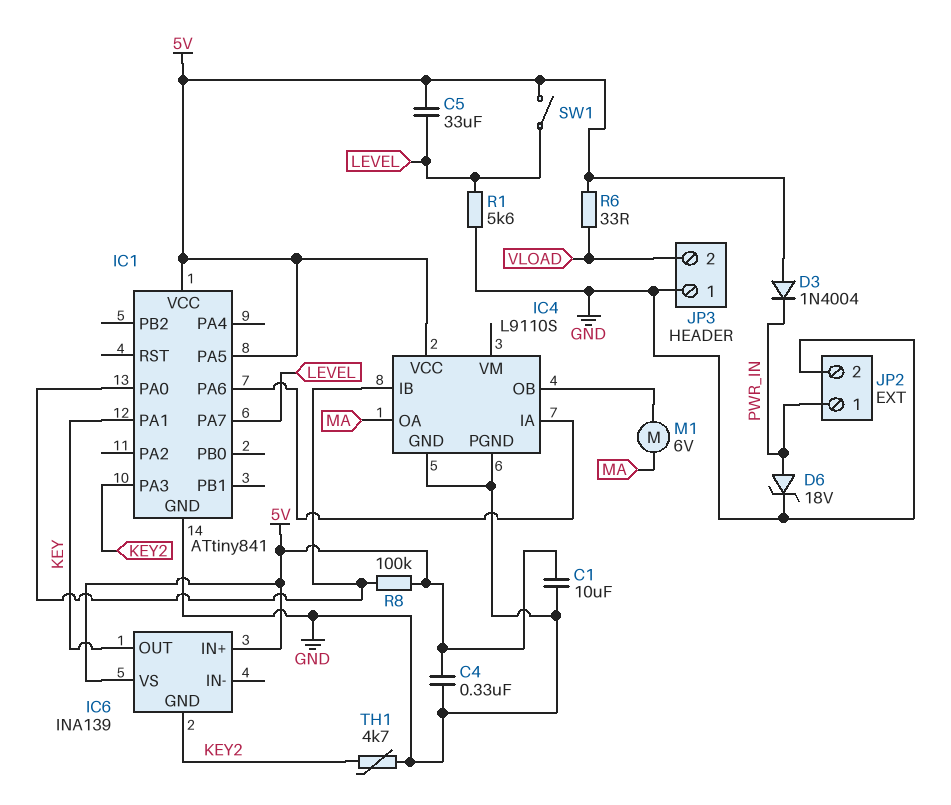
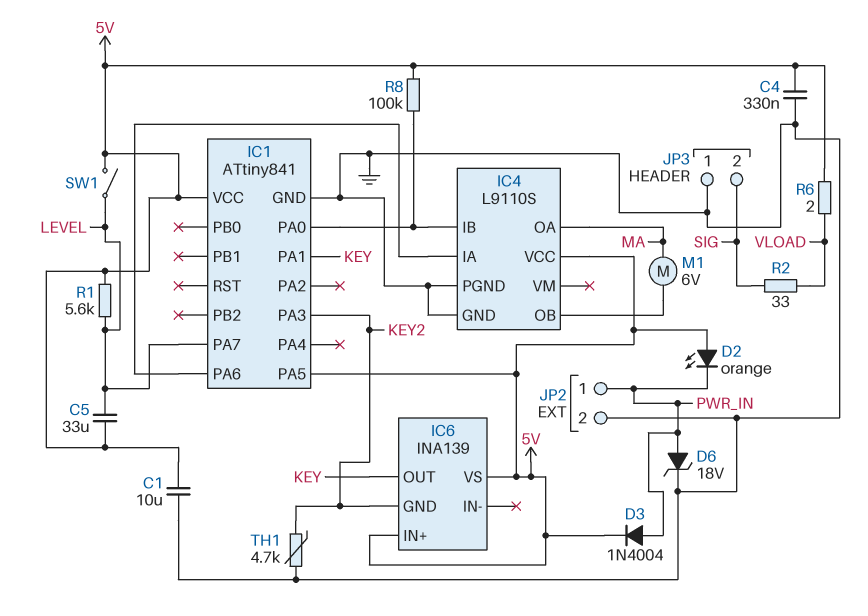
D2: none -> LED orange (A 5V, K PWR_IN)
D3: diode 1N4004 (A 5V, K PWR_IN) -> diode 1N4004 (A PWR_IN, K 5V)
JP3 pin 2: VLOAD -> SIG
R1: 5.6k (GND, LEVEL) -> 5.6k (5V, LEVEL)
R2: none -> 33 (SIG, VLOAD)
R6: 33 (5V, VLOAD) -> 2 (5V, VLOAD)

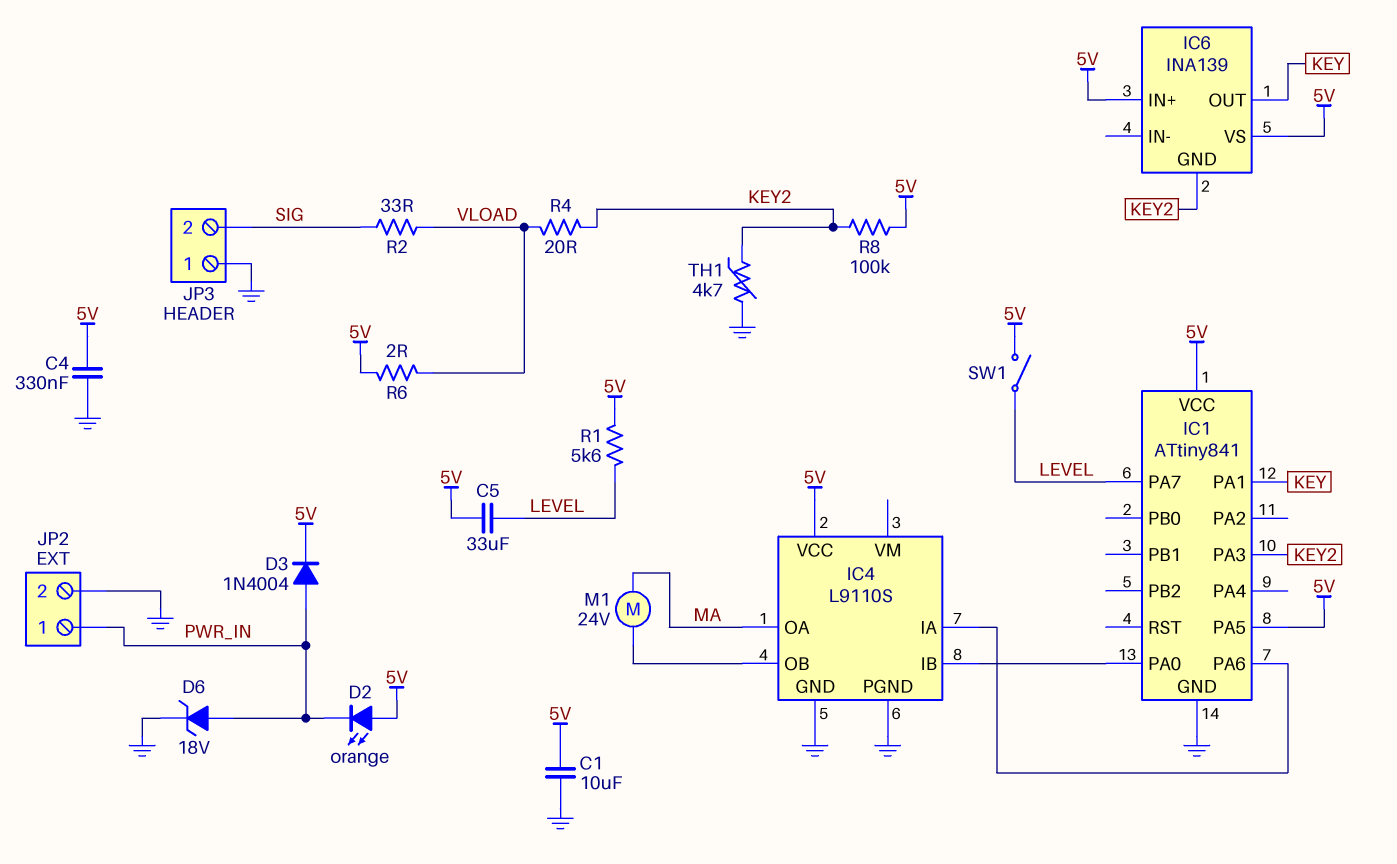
M1: motor 6V (IC4/OB, MA) -> motor 24V (IC4/OB, MA)
R4: none -> 20 (KEY2, VLOAD)
R8: 100k (5V, IC1/PA0) -> 100k (5V, KEY2)

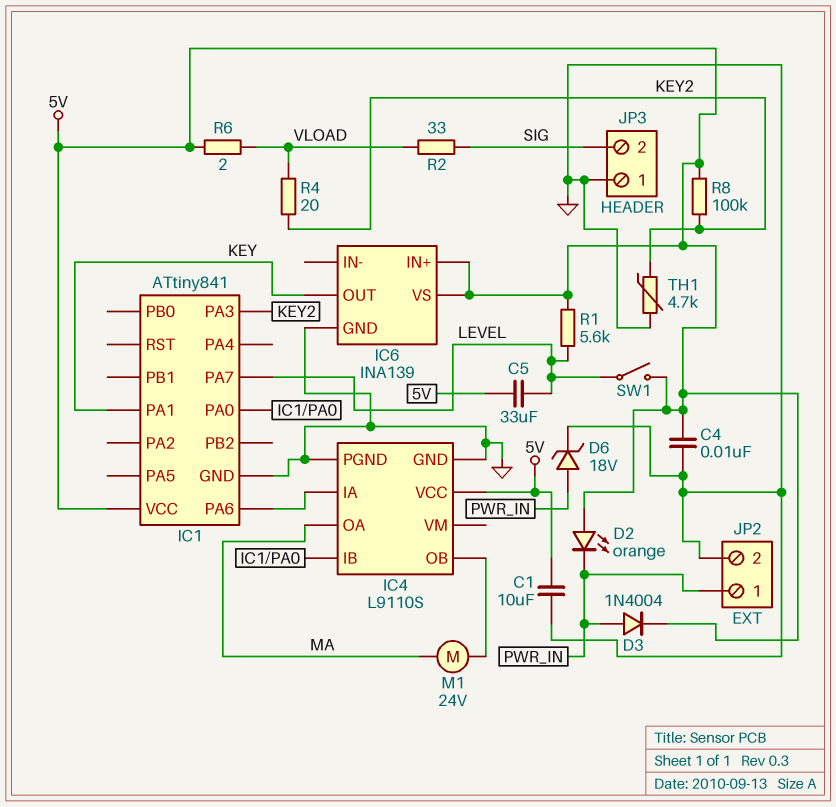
C4: 330nF (5V, GND) -> 10nF (5V, GND)
IC1 pin PA5: 5V -> none
IC6 pin GND: KEY2 -> GND

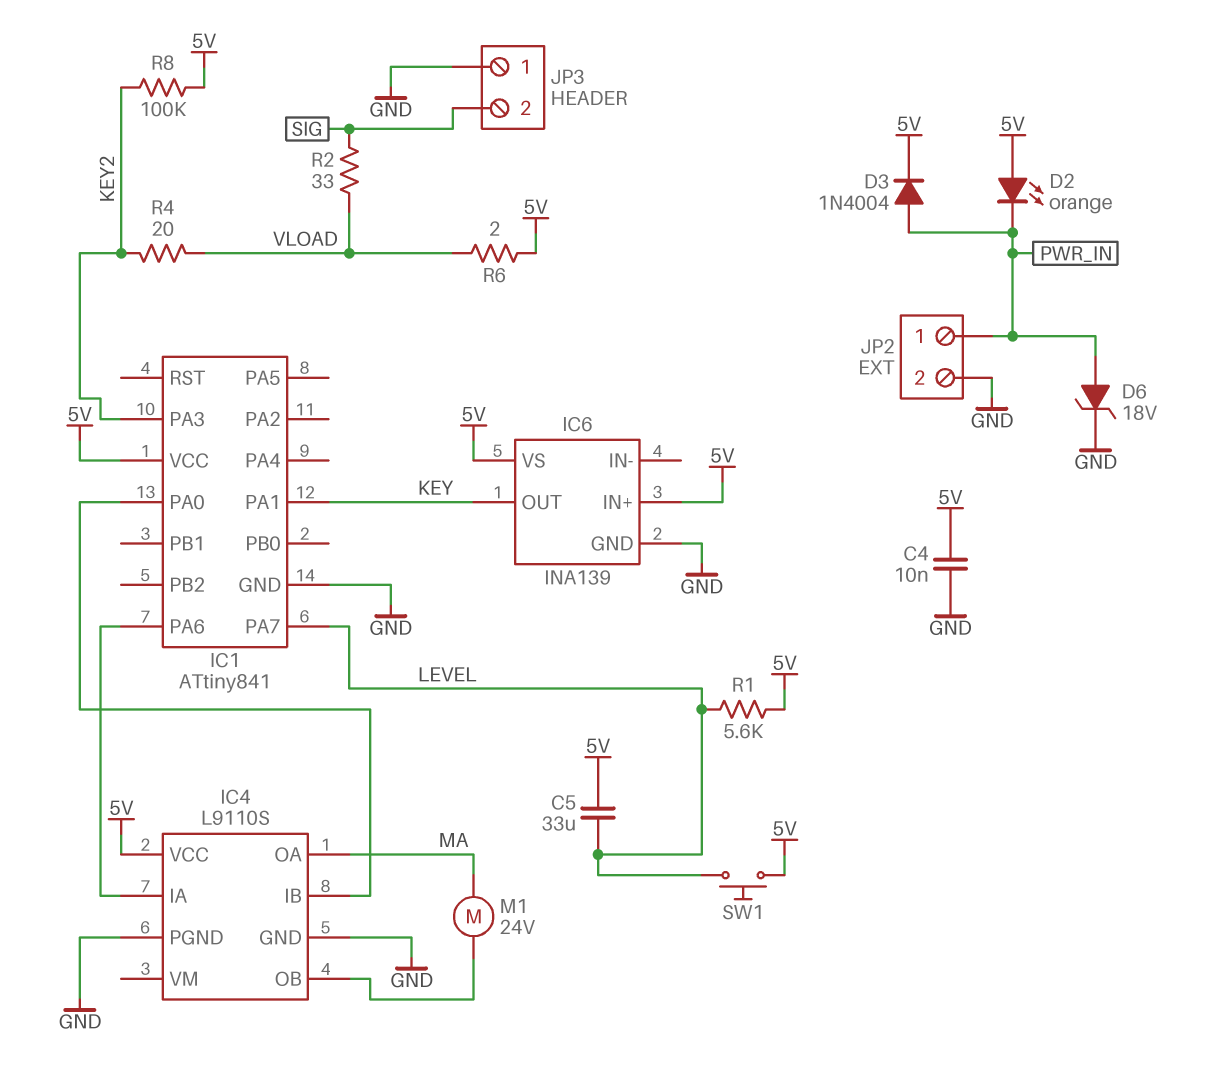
C1: 10uF (5V, GND) -> none
SW1: switch (5V, LEVEL) -> button (5V, LEVEL)
TH1: 4.7k (GND, KEY2) -> none

